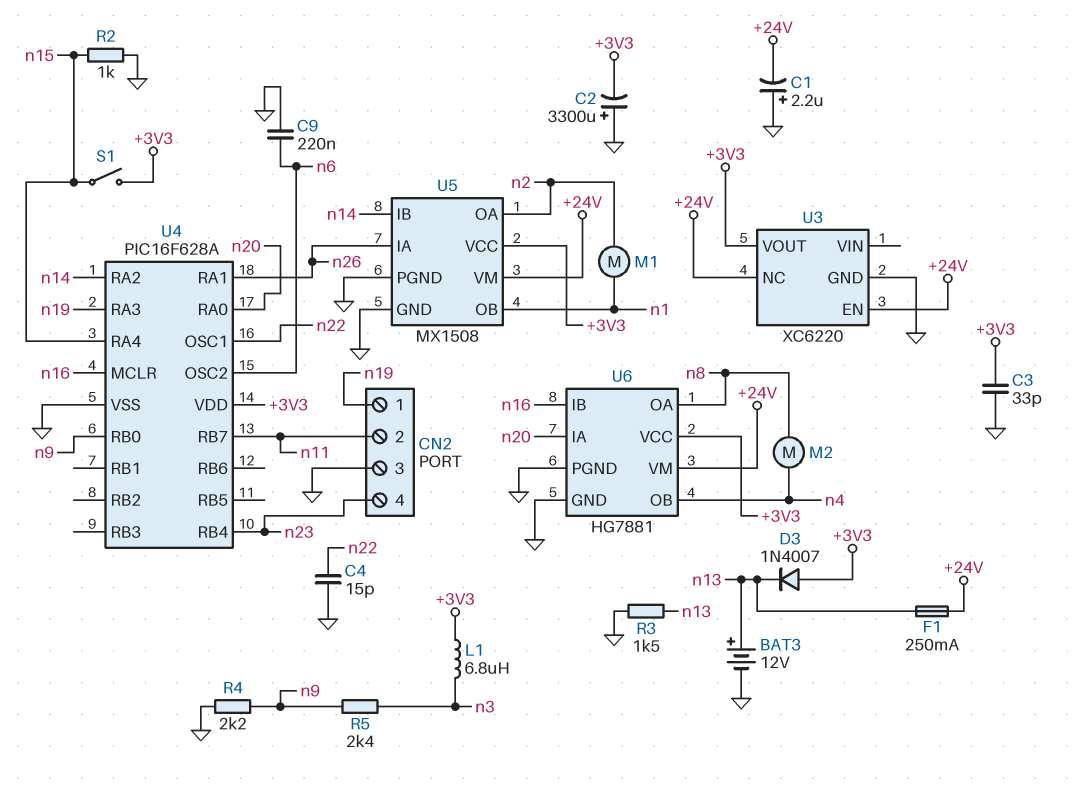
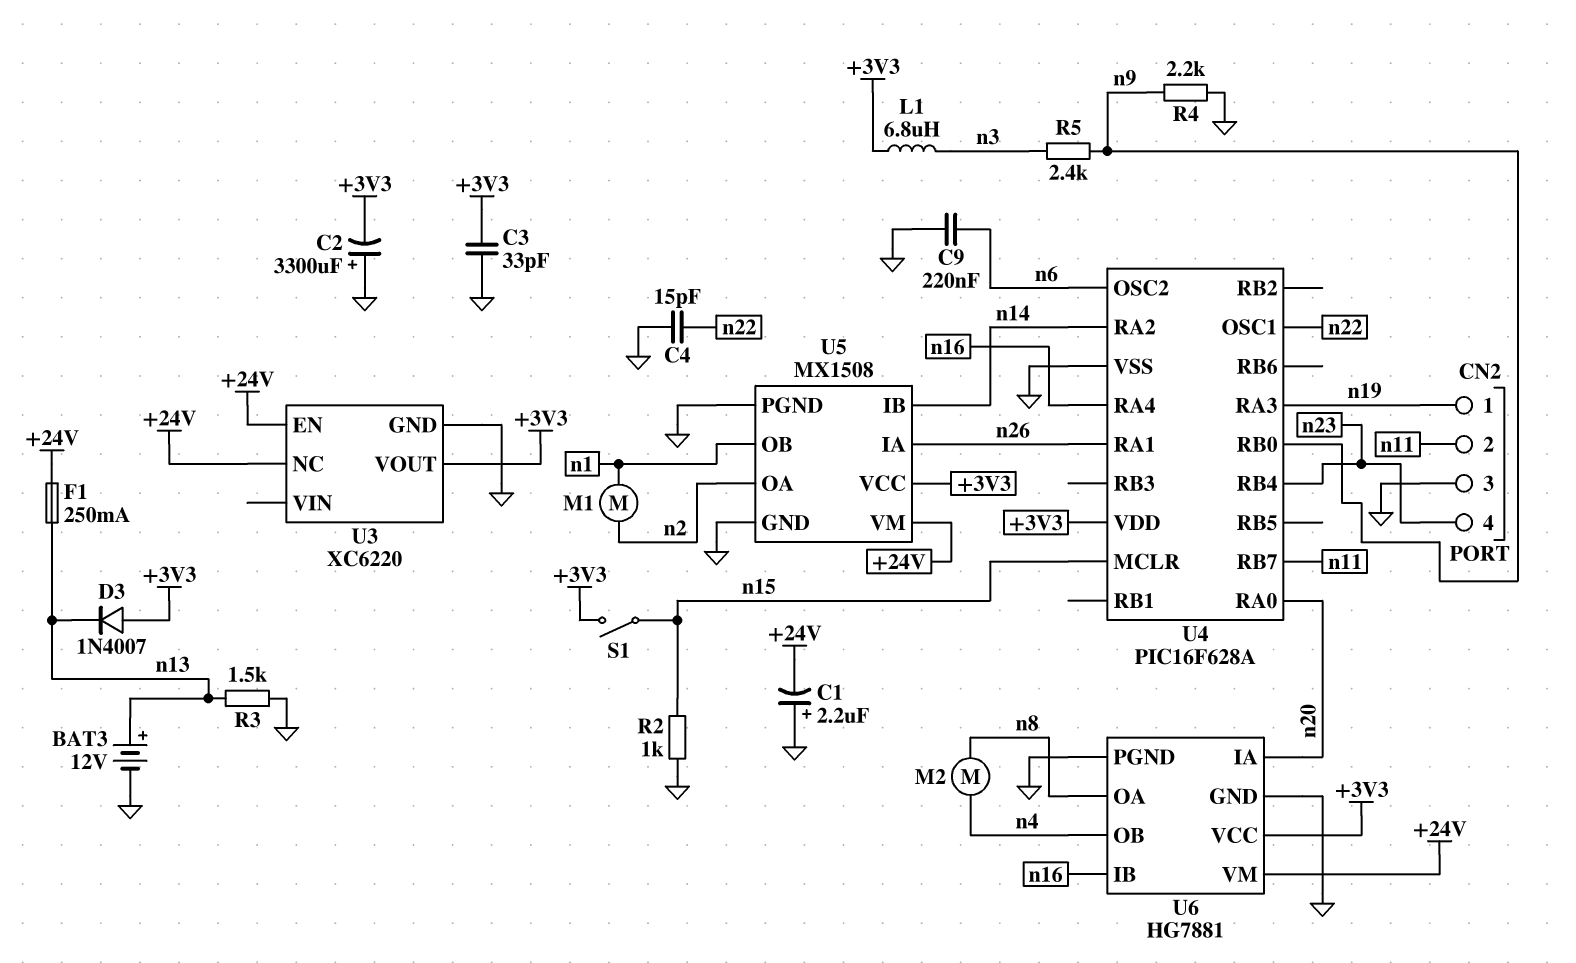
U4 pin MCLR: n16 -> n15
U4 pin RA4: n15 -> n16

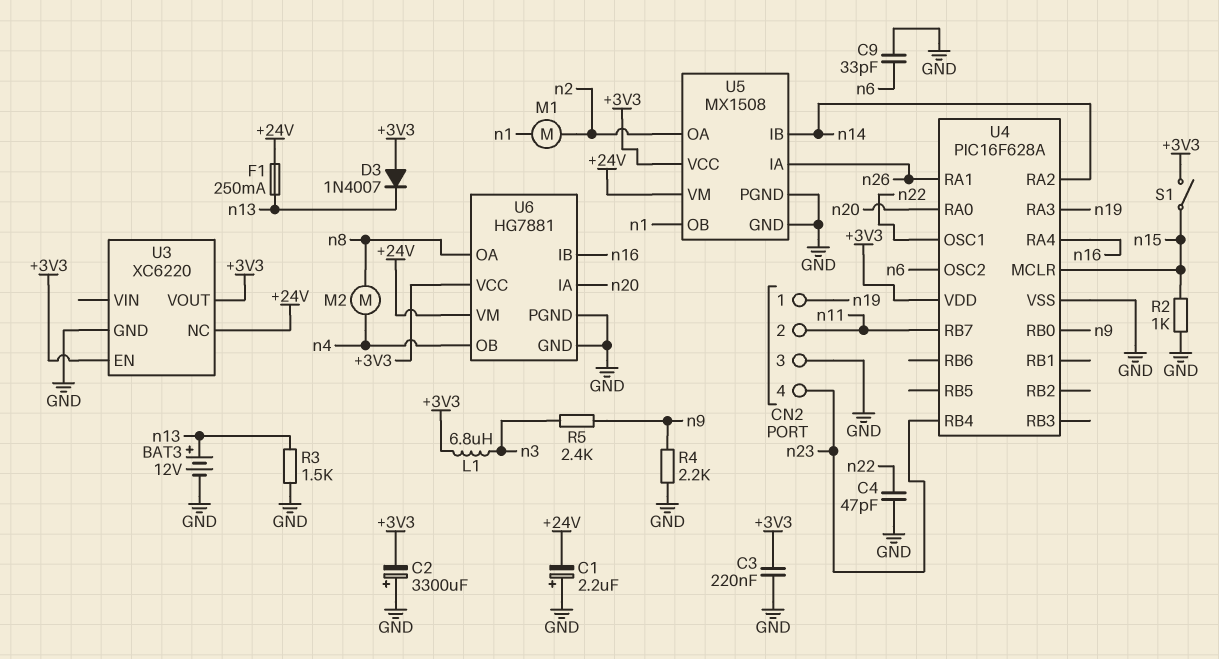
C3: 33pF (+3V3, GND) -> 220nF (+3V3, GND)
C4: 15pF (GND, n22) -> 47pF (GND, n22)
C9: 220nF (GND, n6) -> 33pF (GND, n6)
U3 pin EN: +24V -> +3V3

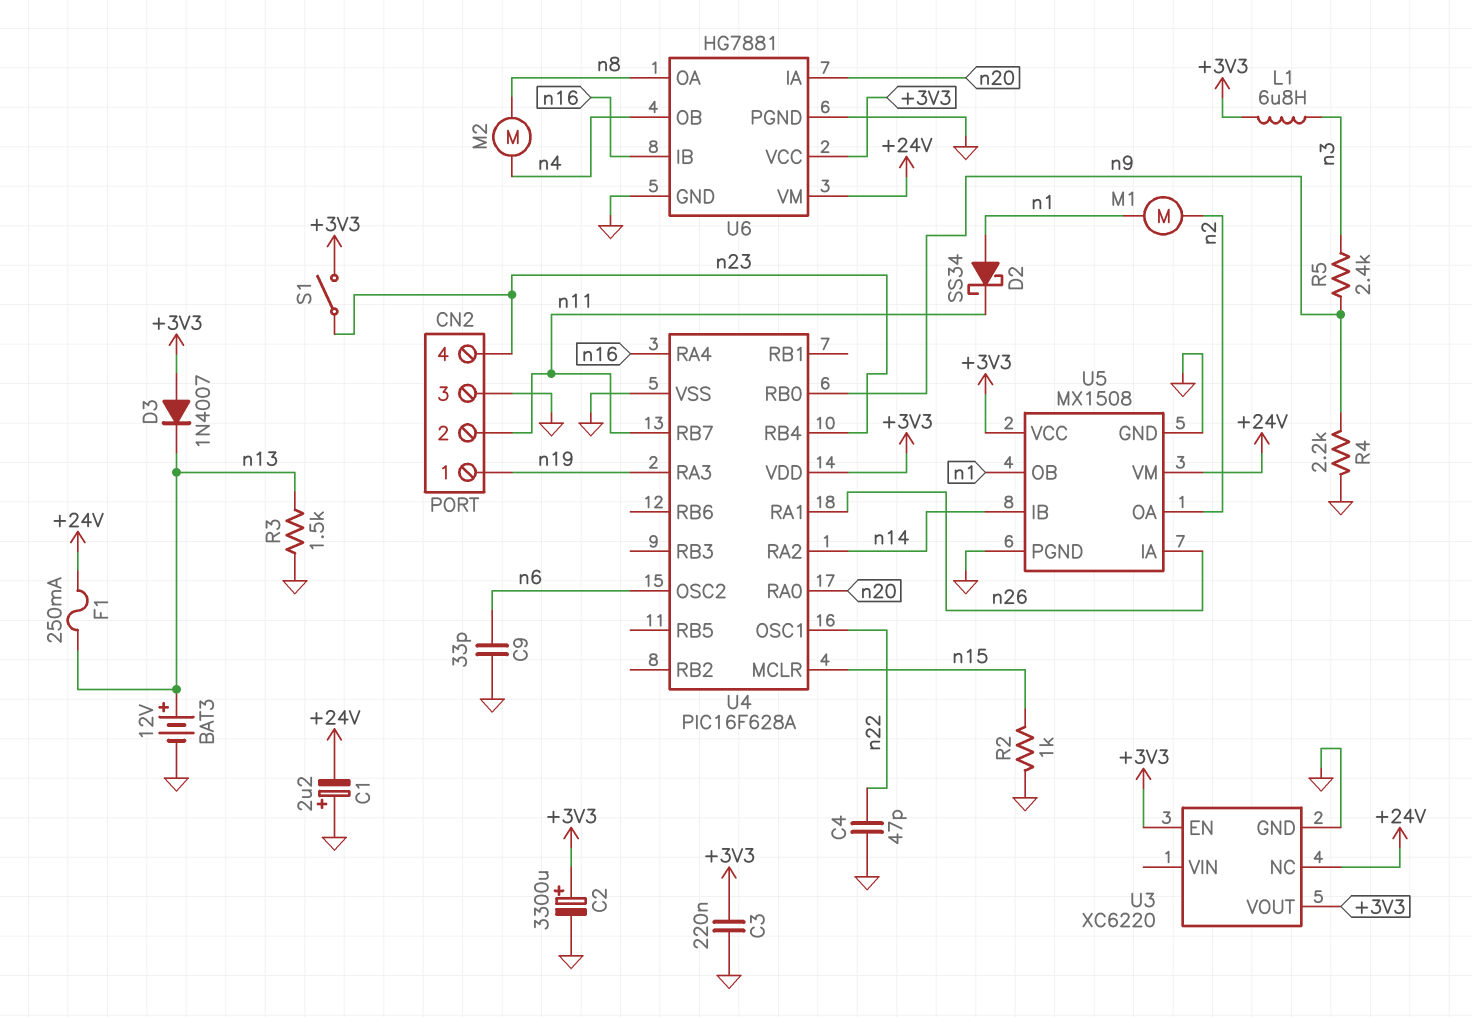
C2: 3300uF (plus GND, minus +3V3) -> 3300uF (plus +3V3, minus GND)
D2: none -> schottky SS34 (A n1, K n11)
S1: switch (+3V3, n15) -> switch (+3V3, n23)

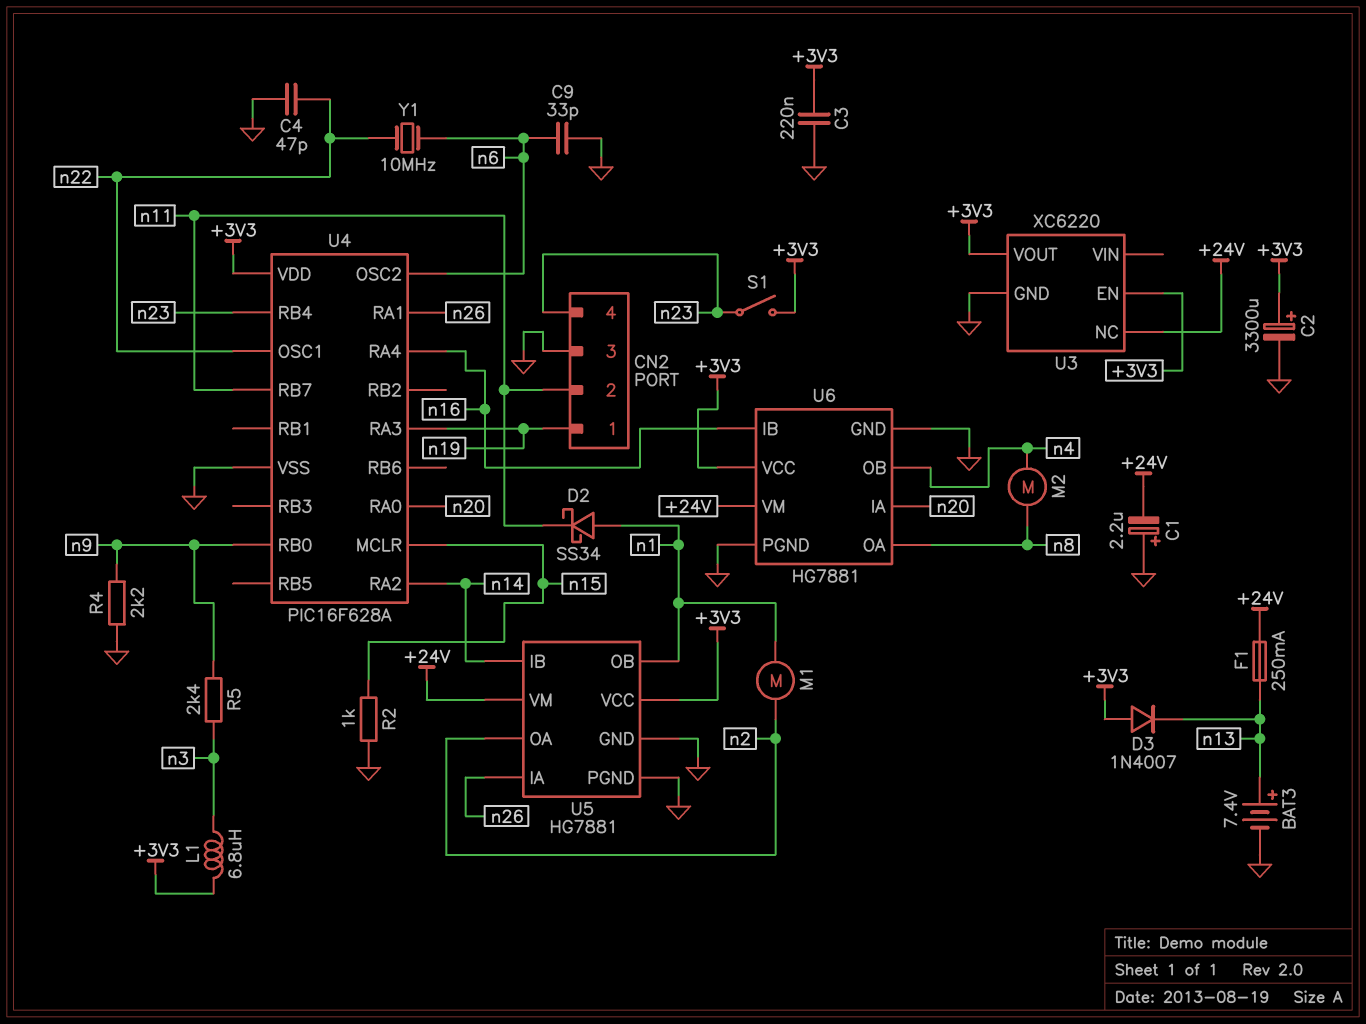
BAT3: 12V (plus n13, minus GND) -> 7.4V (plus n13, minus GND)
R3: 1.5k (GND, n13) -> none
U5: MX1508 -> HG7881
Y1: none -> 10MHz (n6, n22)

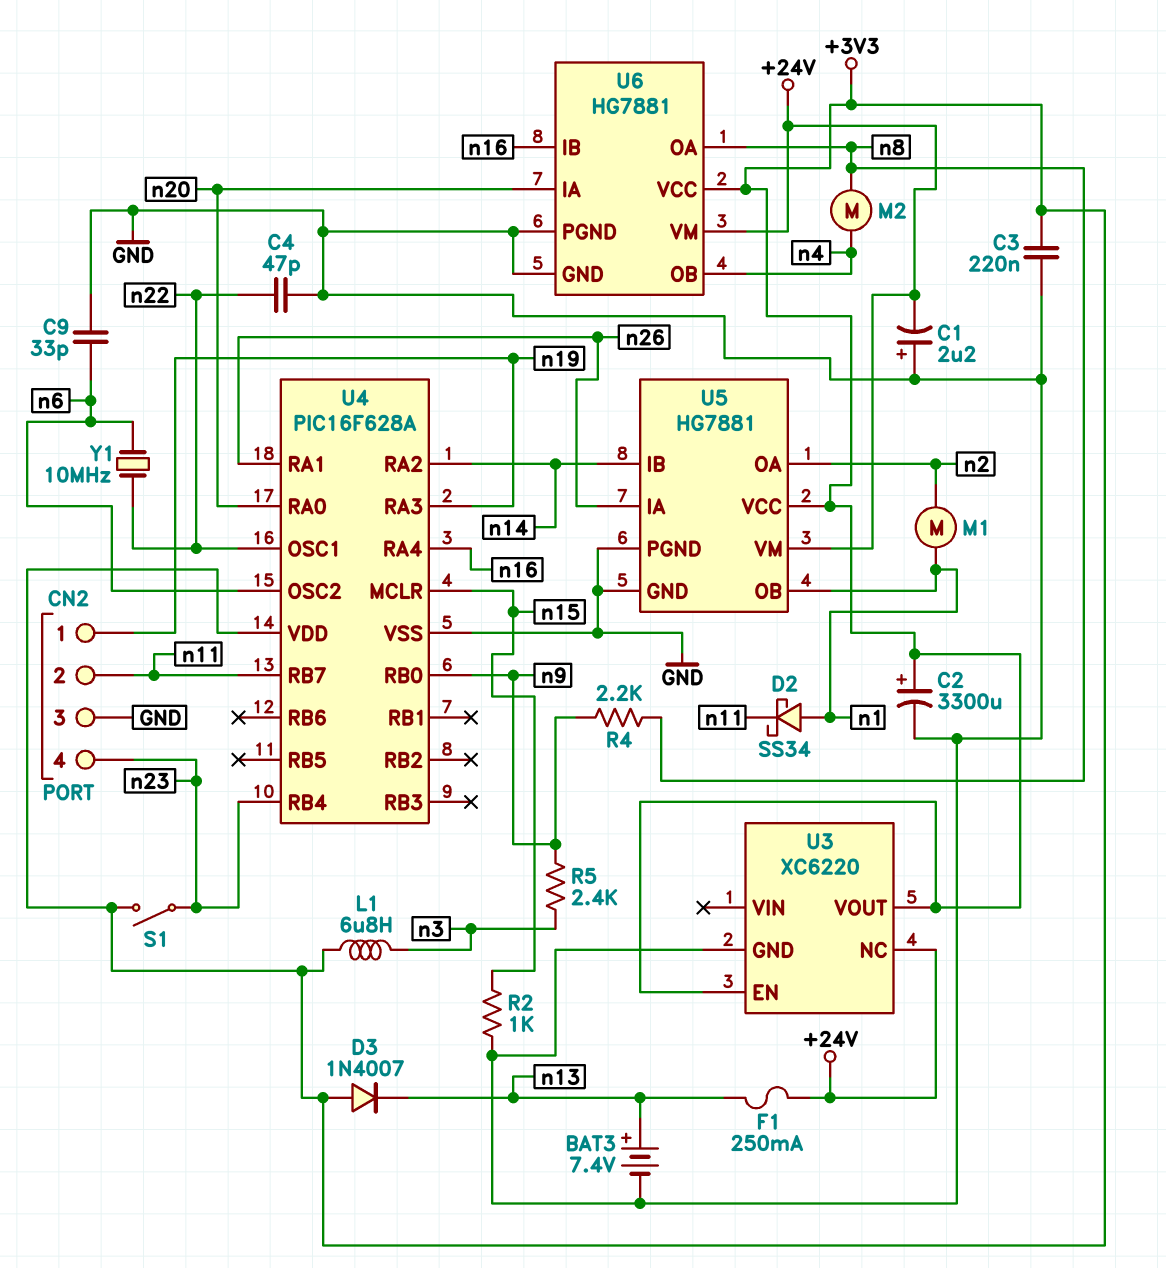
R4: 2.2k (GND, n9) -> 2.2k (n8, n9)

